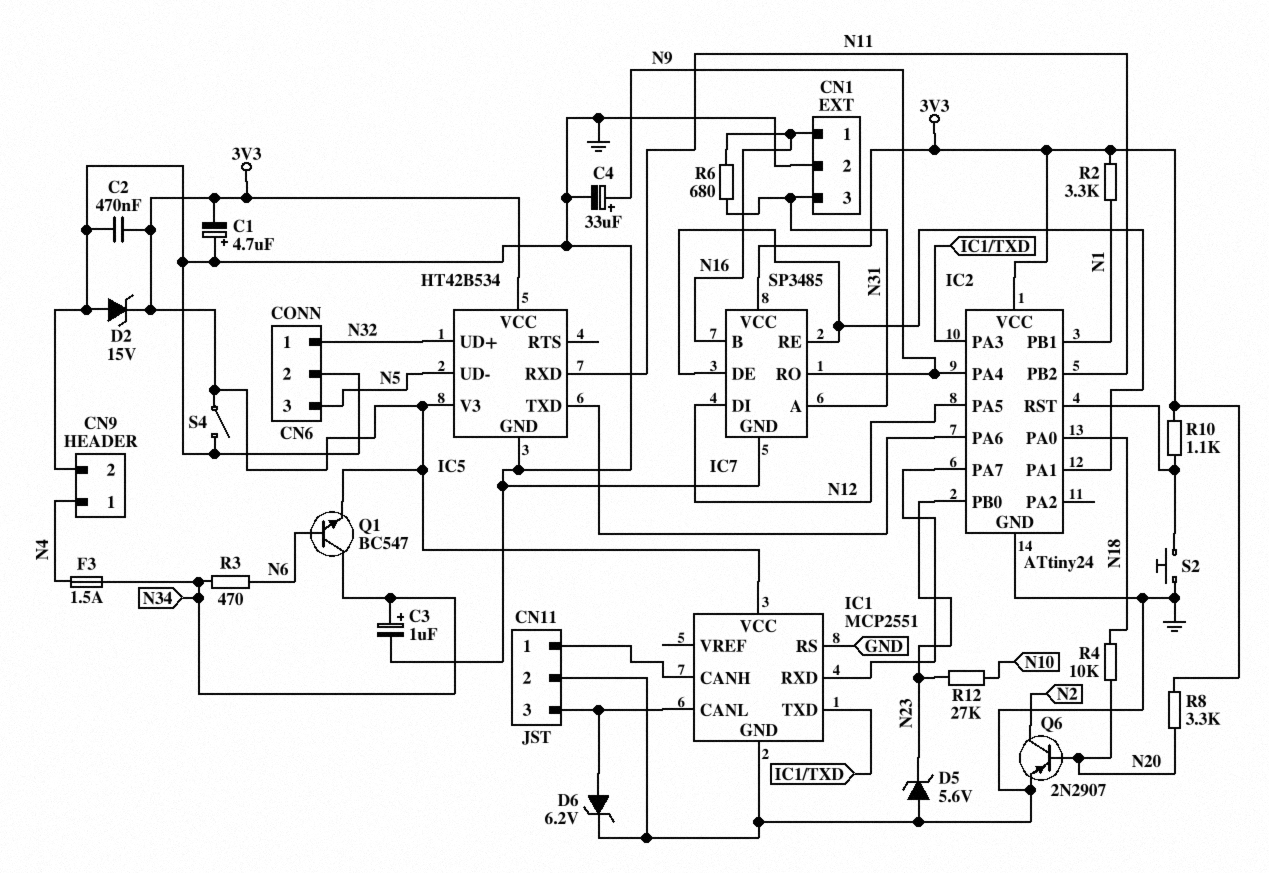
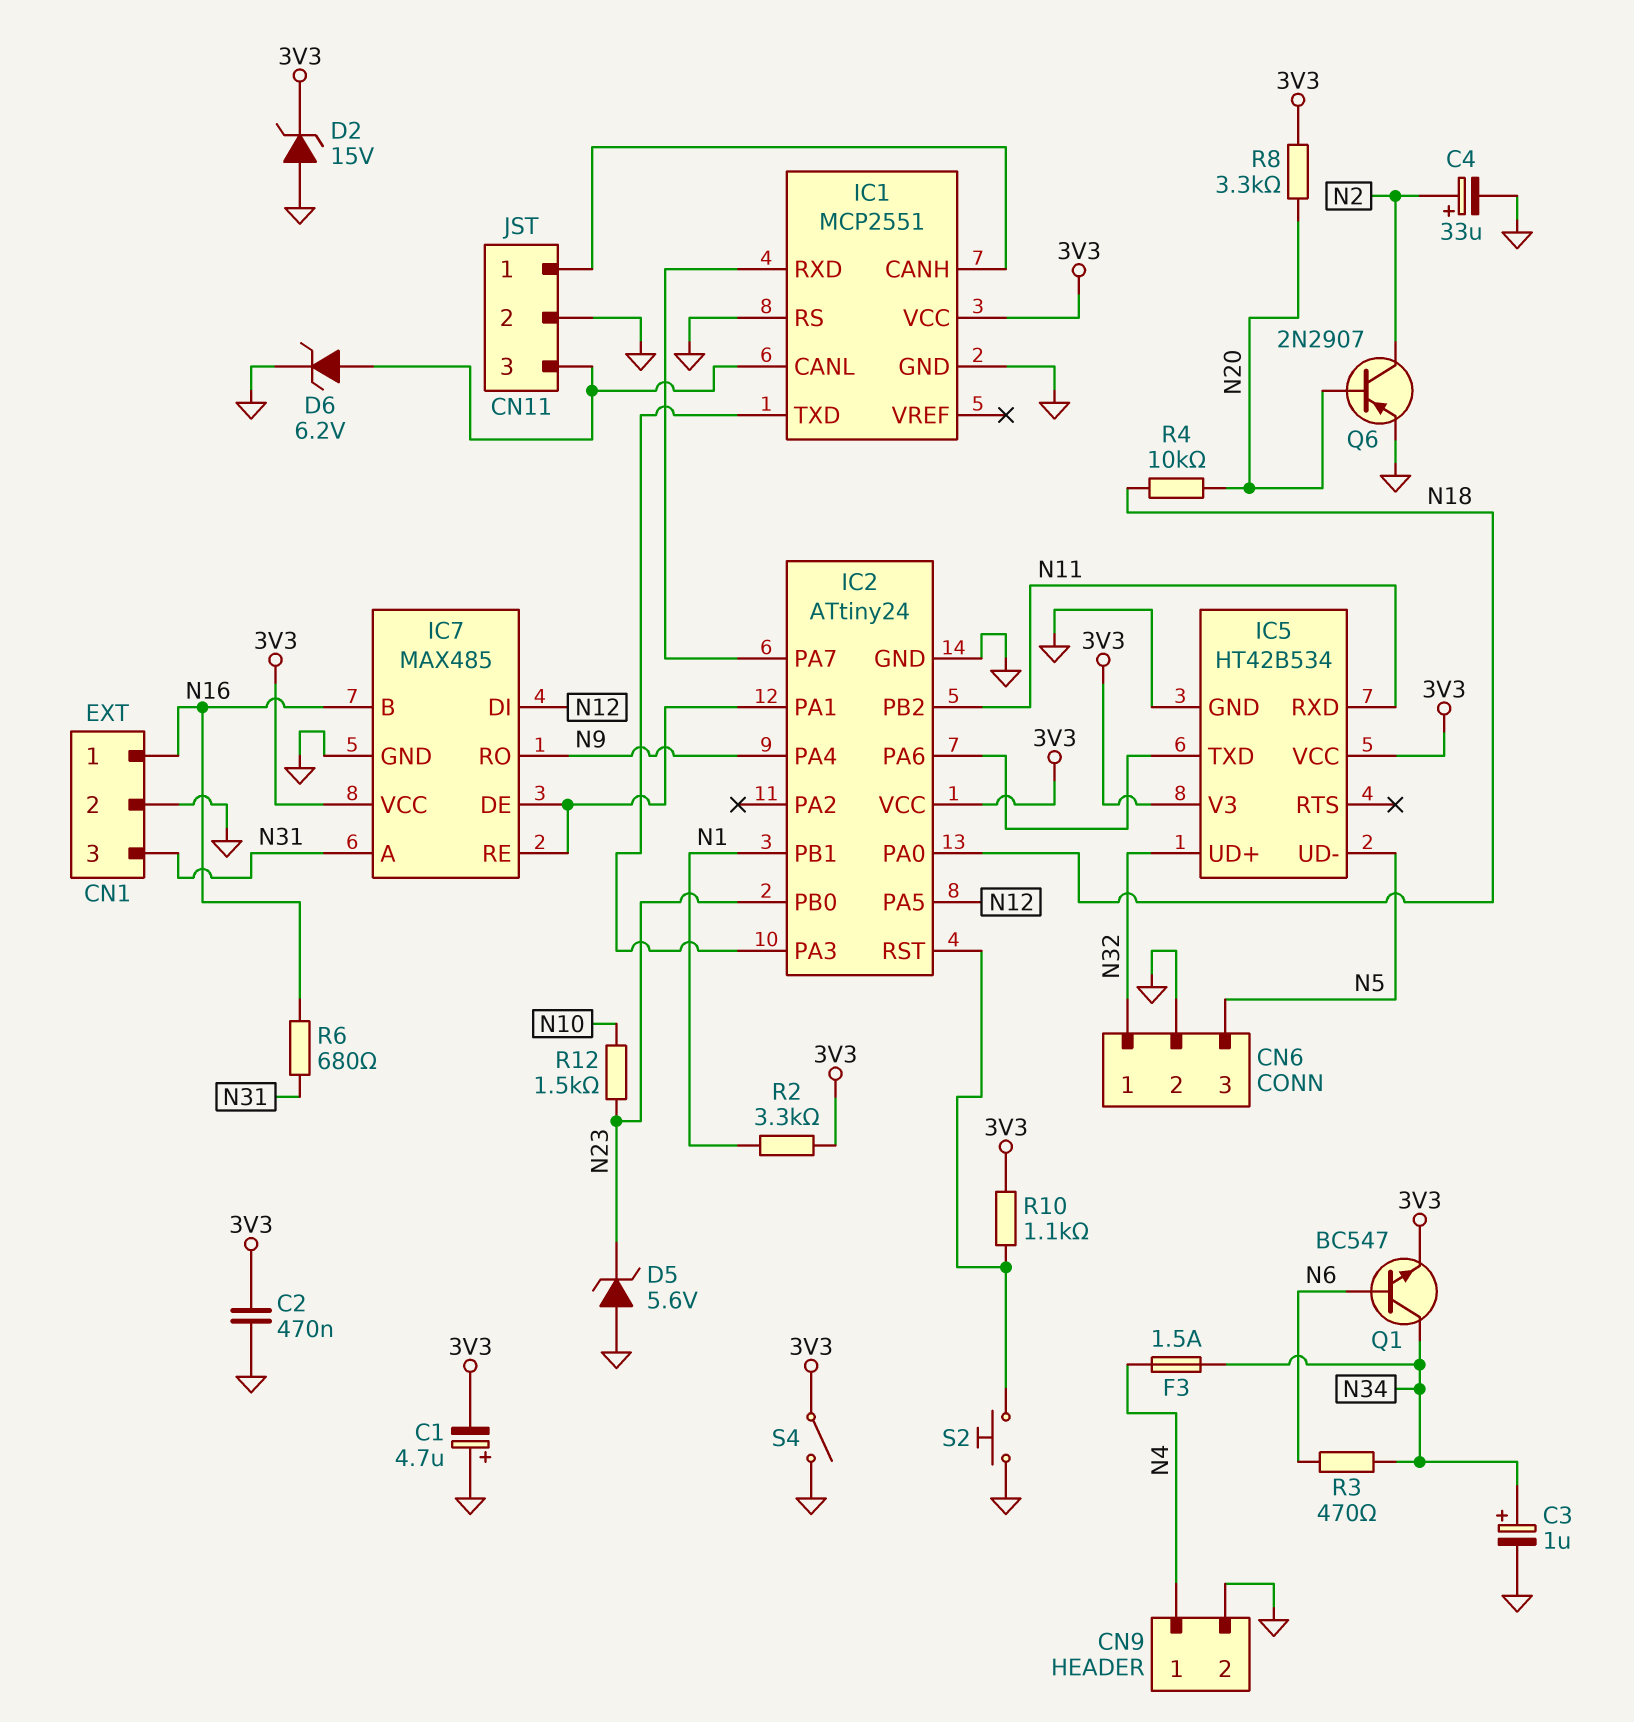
C4: 33uF (plus N9, minus GND) -> 33uF (plus N2, minus GND)
IC7: SP3485 -> MAX485
R12: 27k (N10, N23) -> 1.5k (N10, N23)

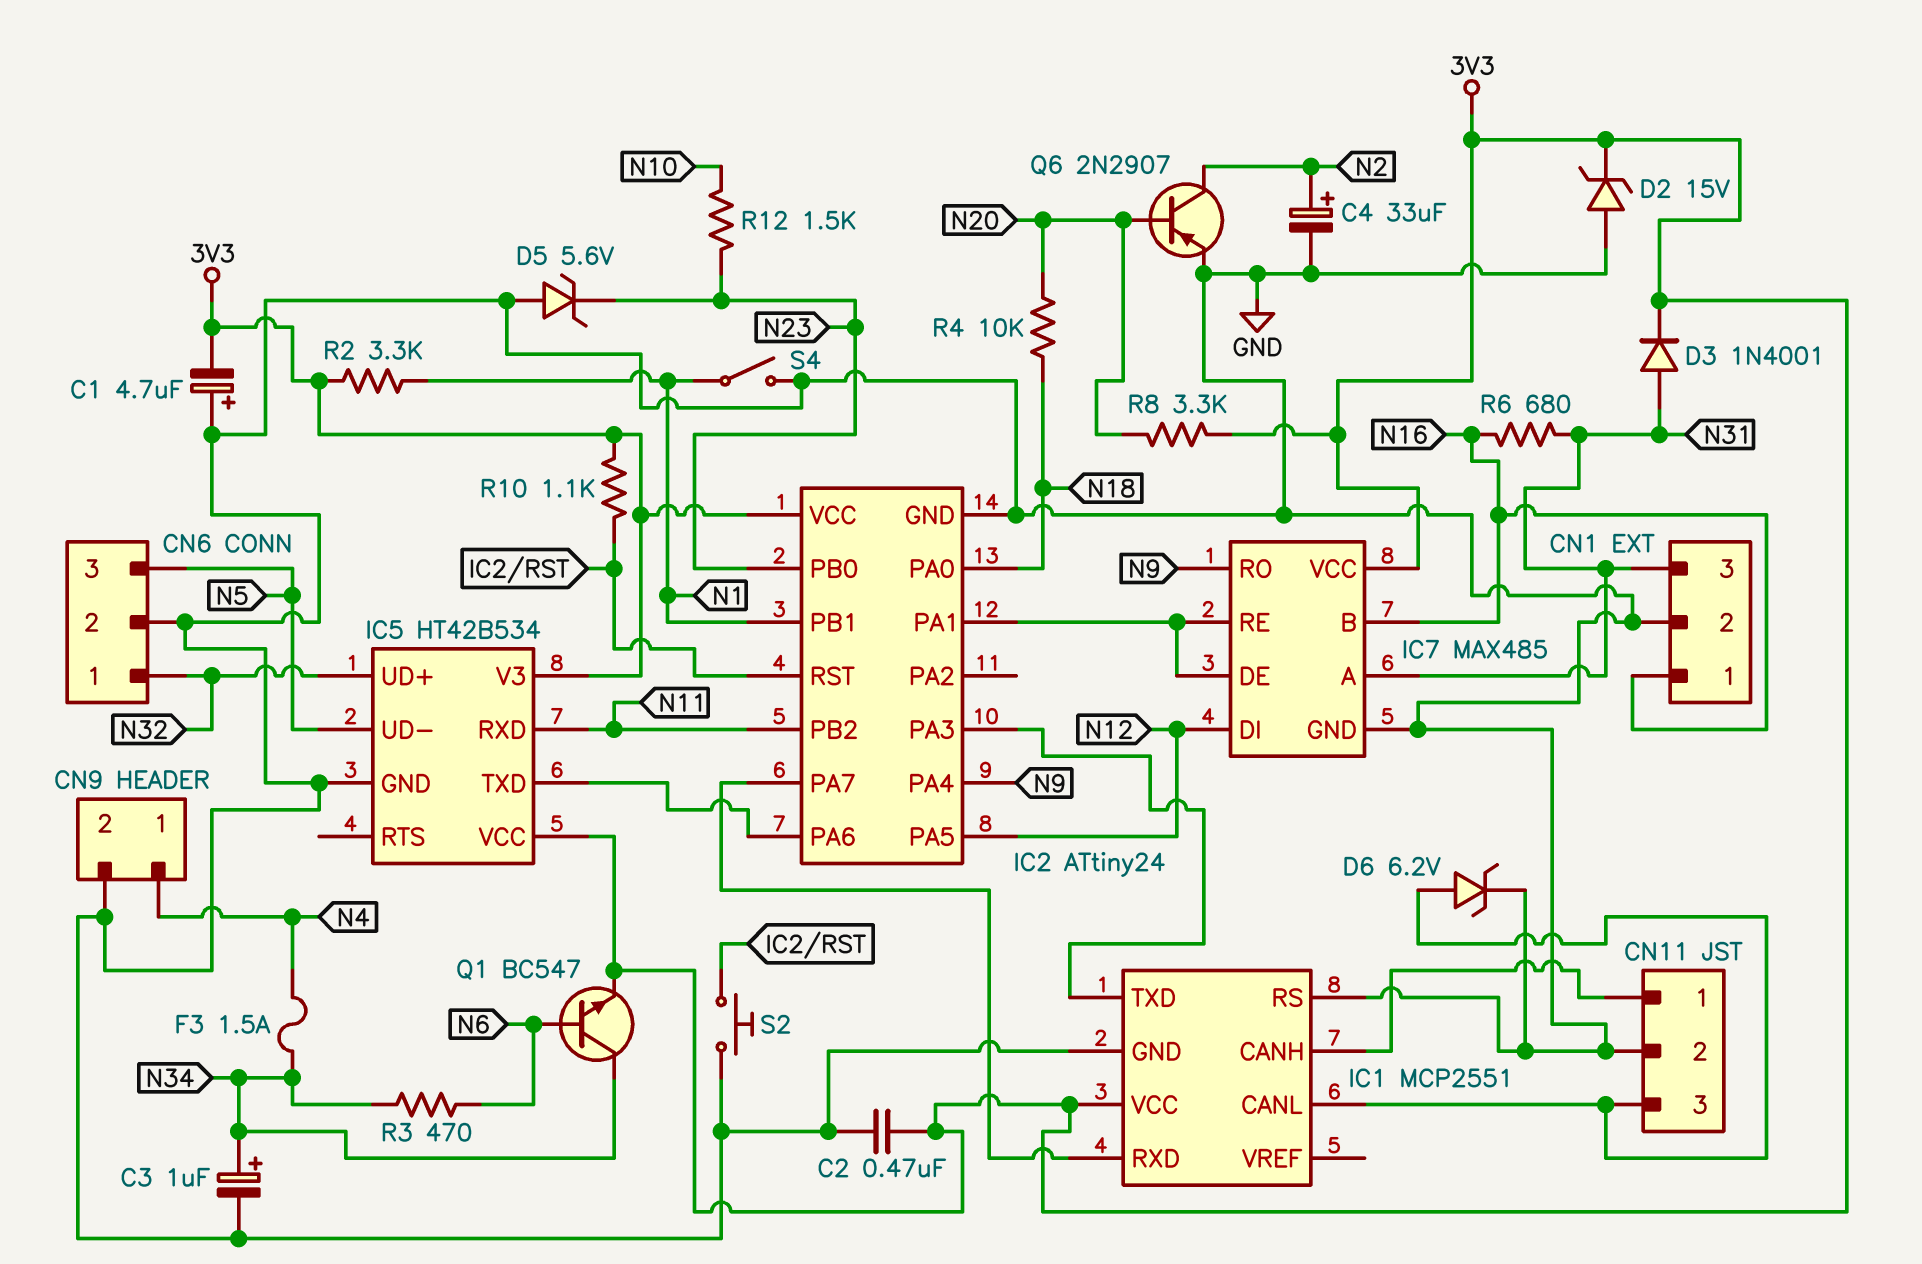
D3: none -> diode 1N4001 (A N31, K 3V3)
S4: switch (3V3, GND) -> switch (GND, N1)

